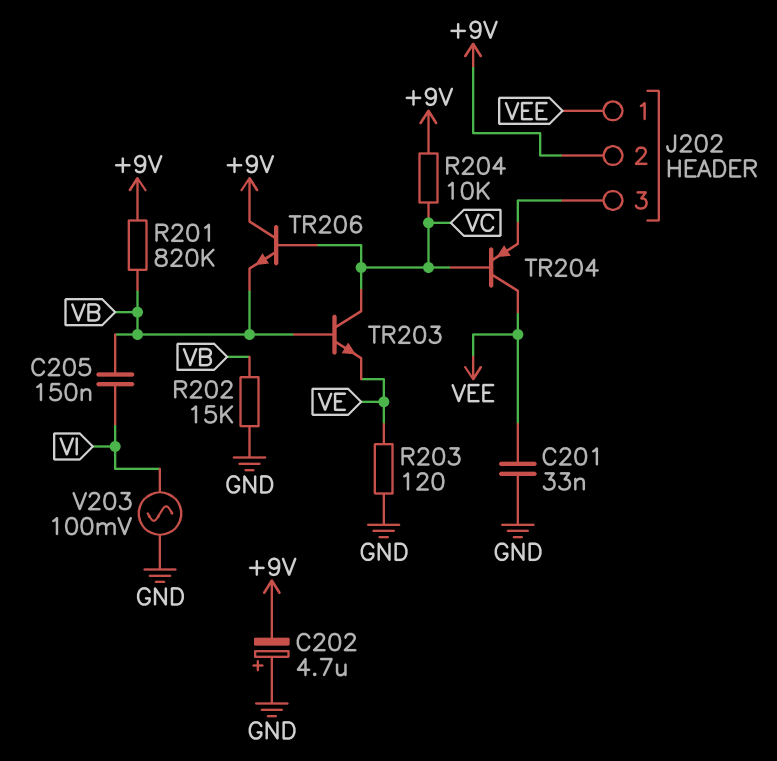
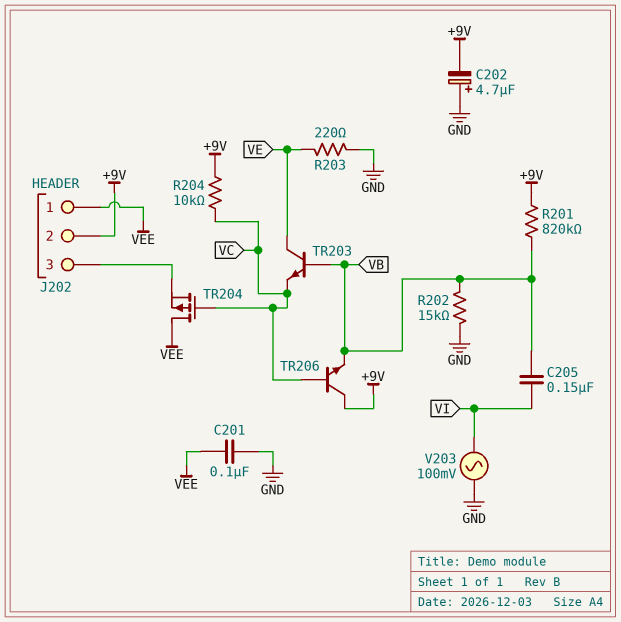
C201: 33nF (GND, VEE) -> 100nF (GND, VEE)
R203: 120 (GND, VE) -> 220 (GND, VE)
TR203: NPN (B VB, C VC, E VE) -> NPN (B VB, C VE, E VC)
TR204: PNP (B VC, C VEE, E J202/3) -> PMOS (G VC, D VEE, S J202/3)

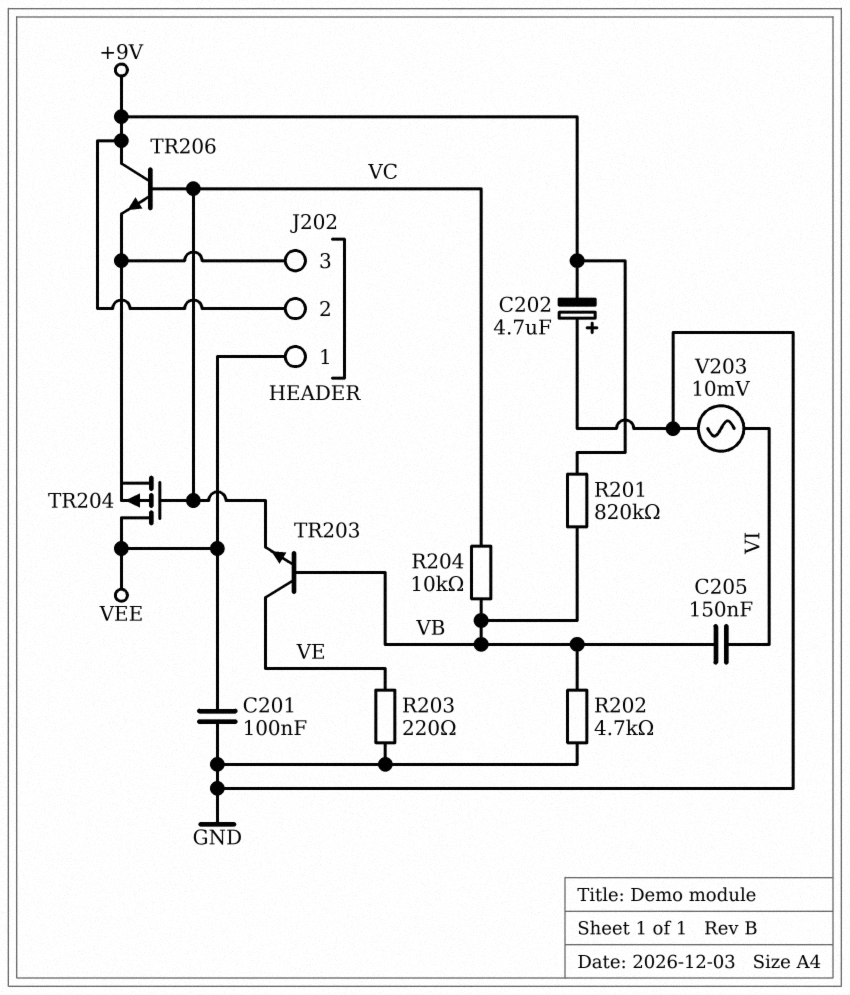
R202: 15k (GND, VB) -> 4.7k (GND, VB)
R204: 10k (+9V, VC) -> 10k (VB, VC)
TR206: NPN (B VC, C +9V, E VB) -> NPN (B VC, C +9V, E J202/3)
V203: AC 100mV (GND, VI) -> AC 10mV (GND, VI)

